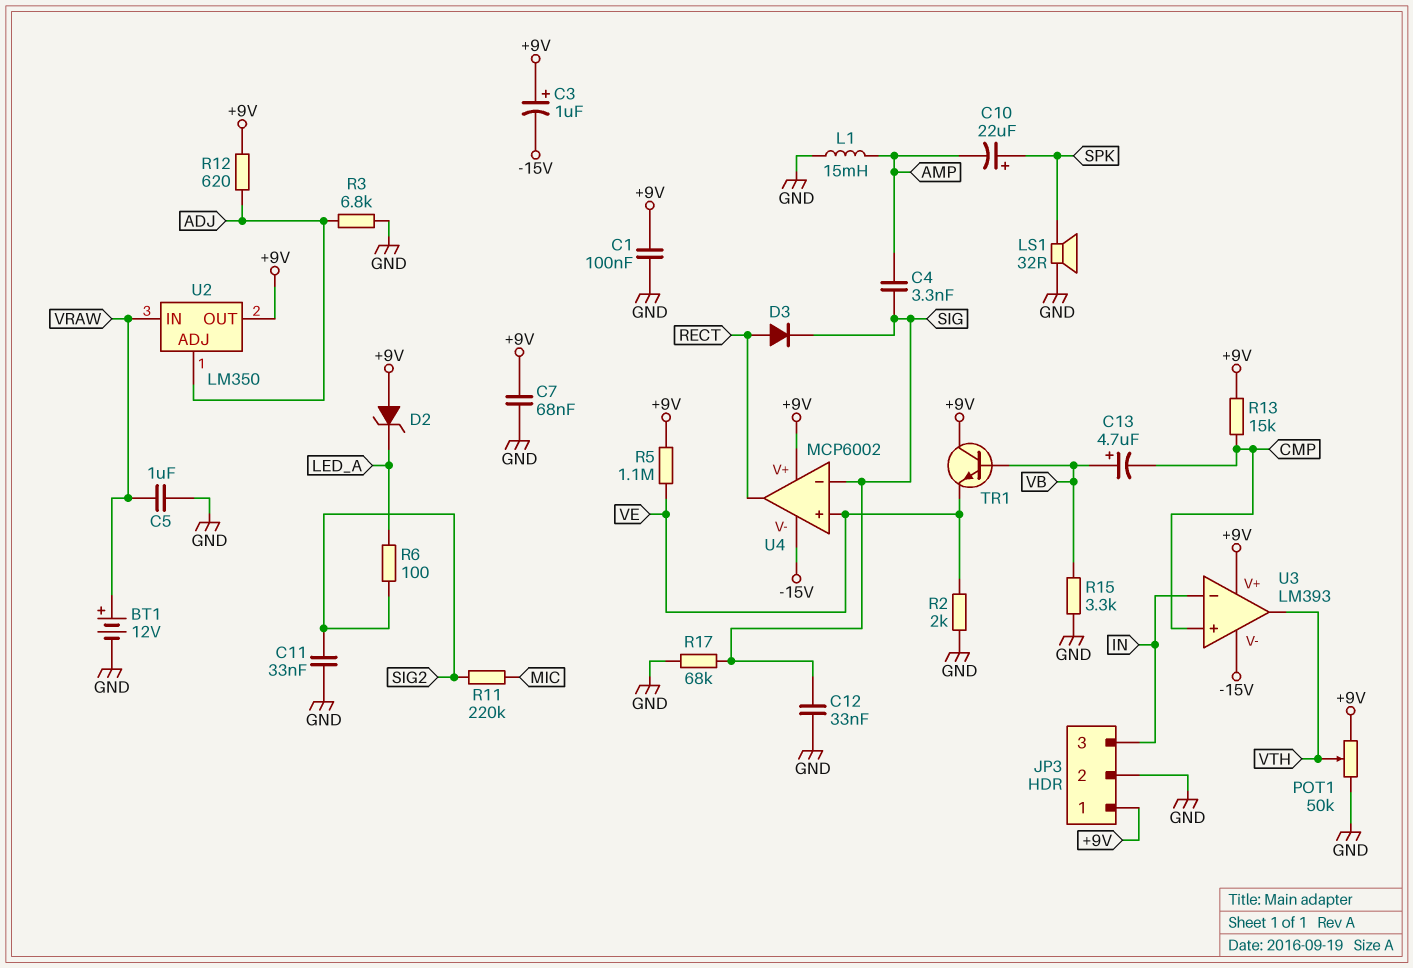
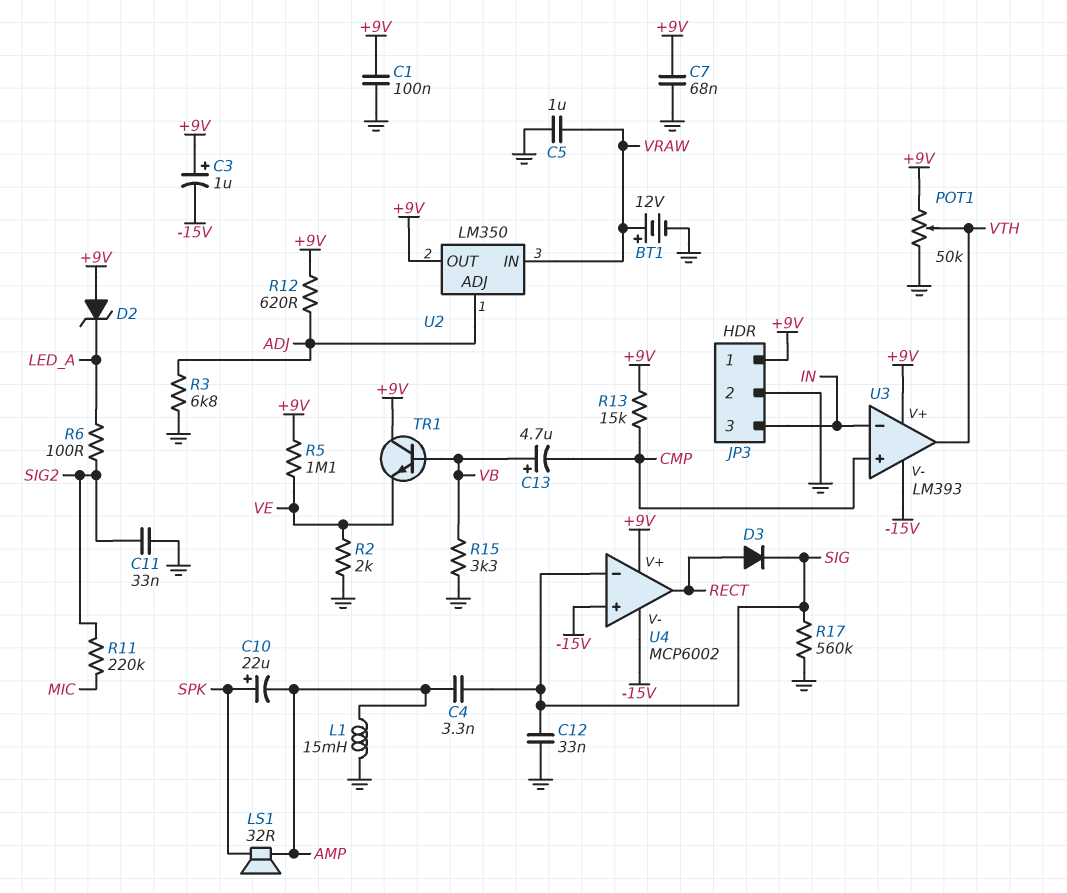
LS1: speaker 32R (GND, SPK) -> speaker 32R (AMP, SPK)
R17: 68k (GND, SIG) -> 560k (GND, SIG)
U4 pin in+: VE -> -15V

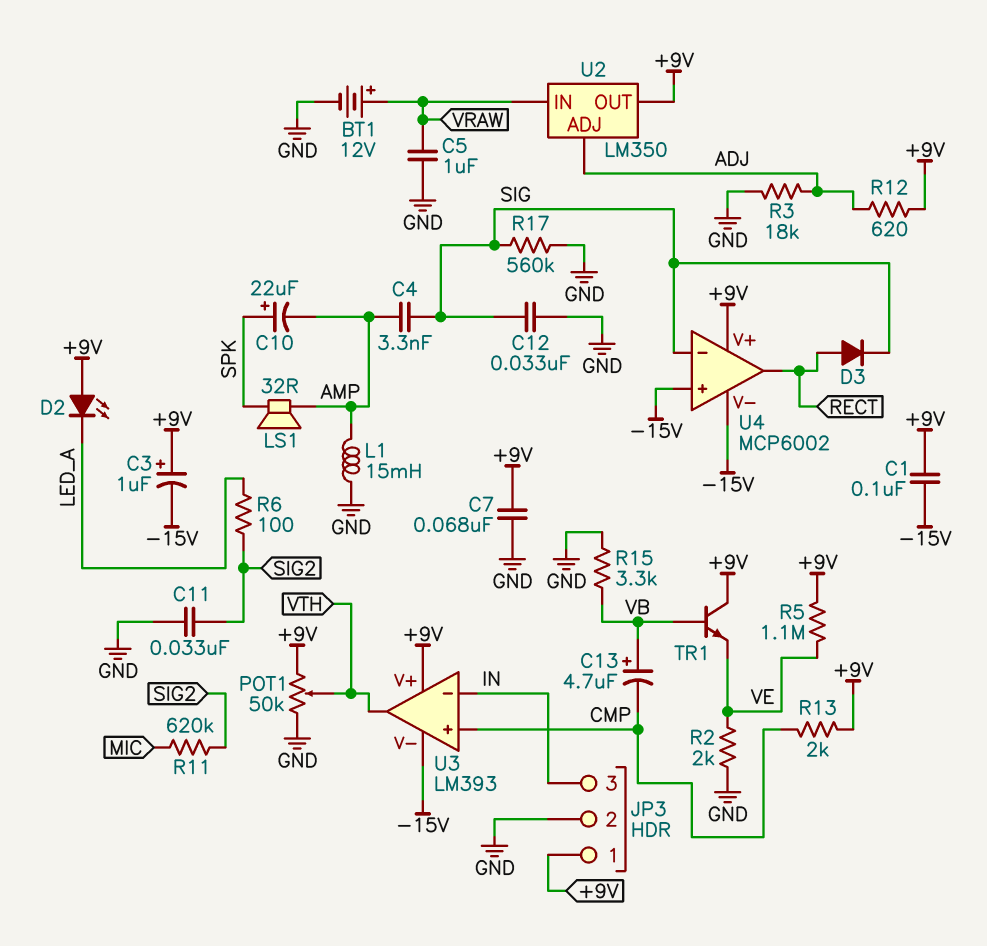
C1: 100nF (+9V, GND) -> 100nF (+9V, -15V)
D2: zener (A +9V, K LED_A) -> LED (A +9V, K LED_A)
R3: 6.8k (ADJ, GND) -> 18k (ADJ, GND)
R11: 220k (MIC, SIG2) -> 620k (MIC, SIG2)
R13: 15k (+9V, CMP) -> 2k (+9V, CMP)

